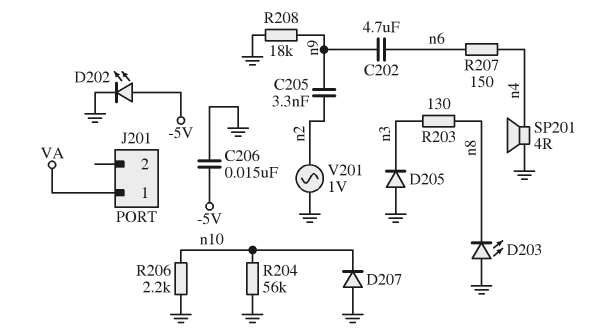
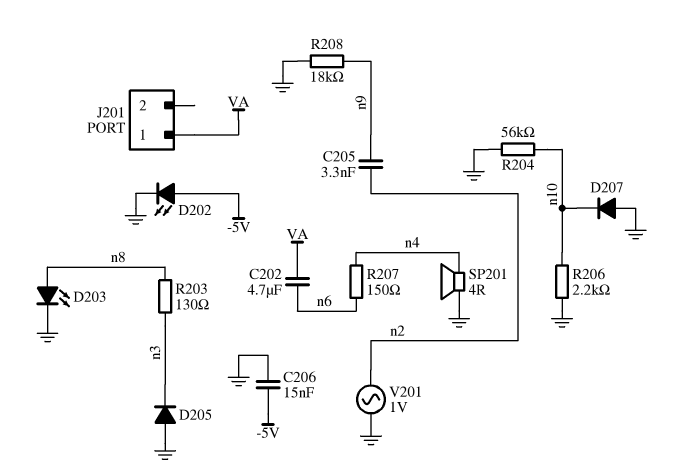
C202: 4.7uF (n6, n9) -> 4.7uF (VA, n6)
D203: LED (A GND, K n8) -> LED (A n8, K GND)

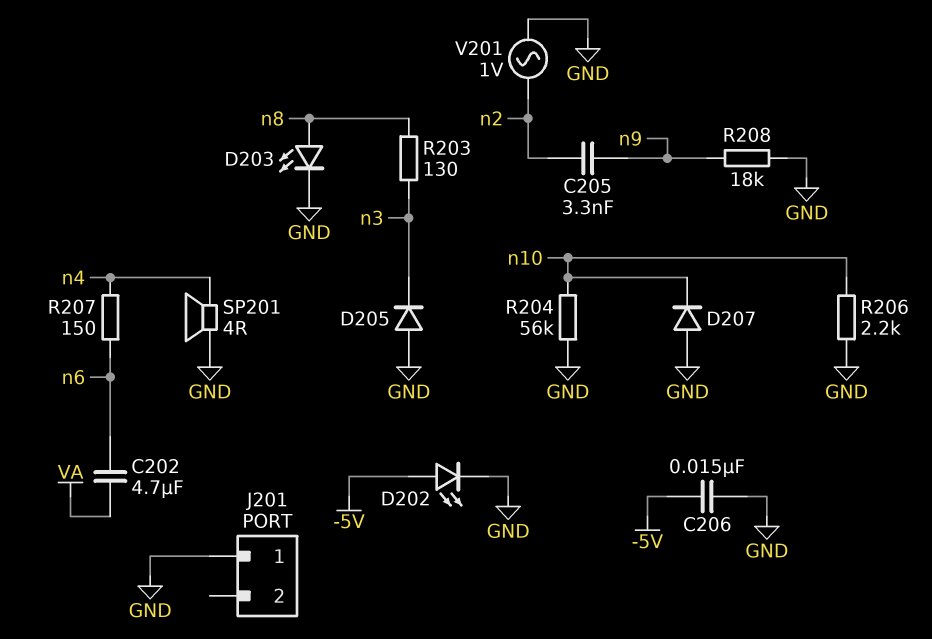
J201 pin 1: VA -> GND

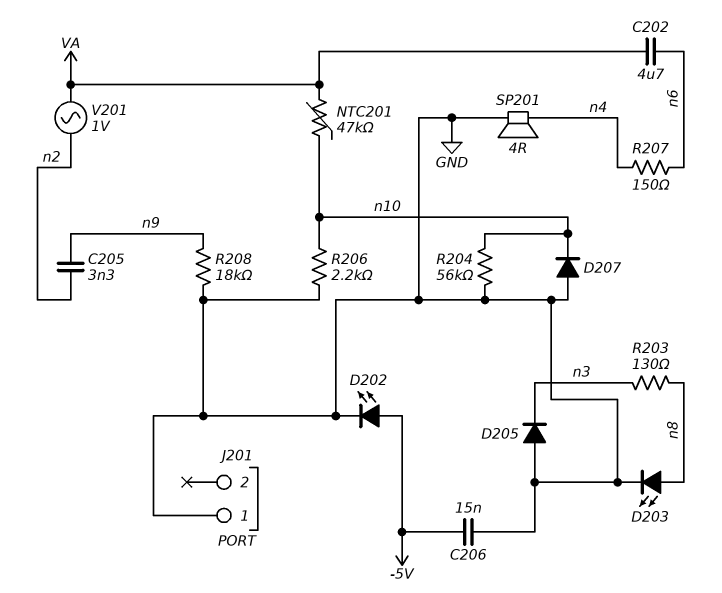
NTC201: none -> 47k (VA, n10)
V201: AC 1V (GND, n2) -> AC 1V (VA, n2)

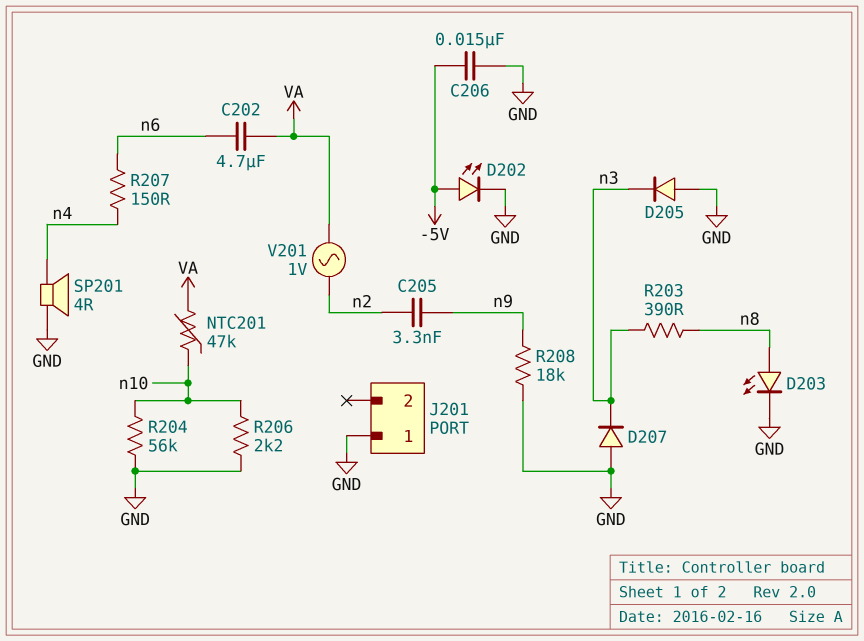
D207: diode (A GND, K n10) -> diode (A GND, K n3)
R203: 130 (n3, n8) -> 390 (n3, n8)

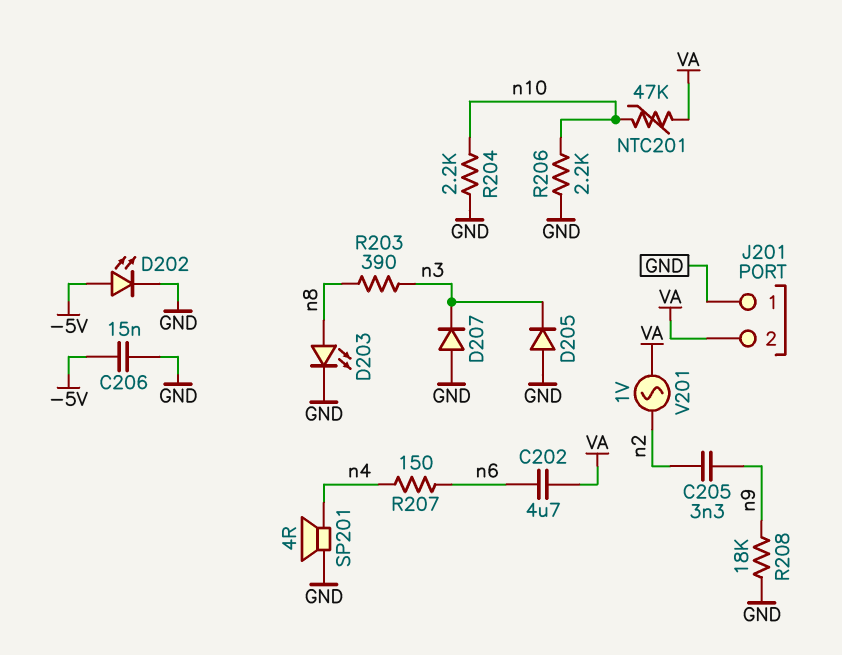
J201 pin 2: none -> VA
R204: 56k (GND, n10) -> 2.2k (GND, n10)

